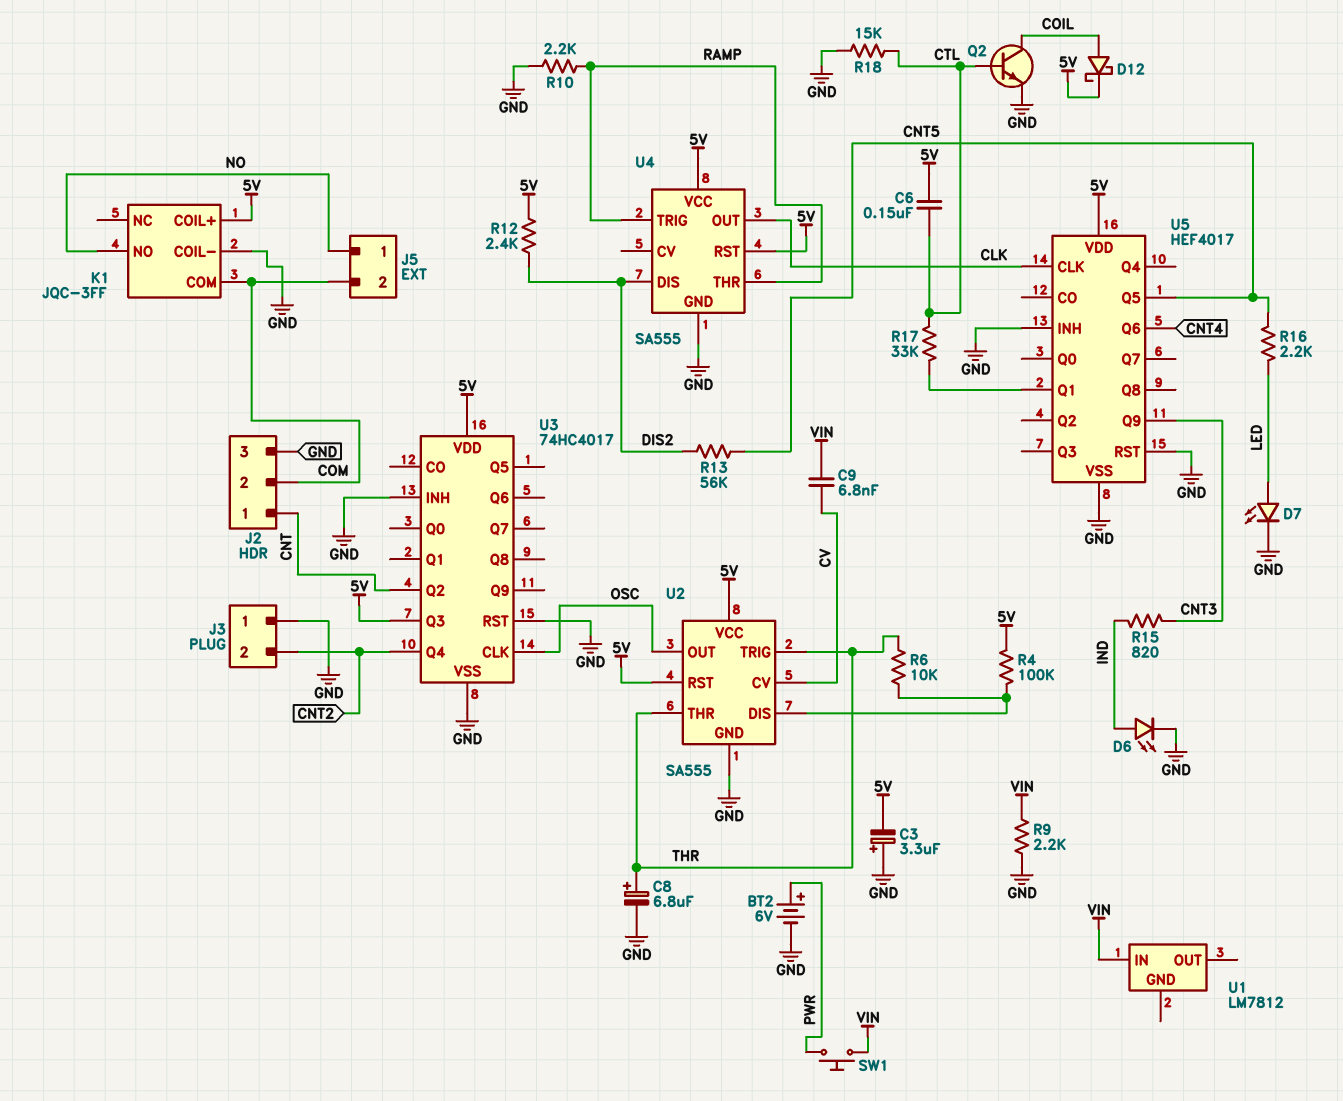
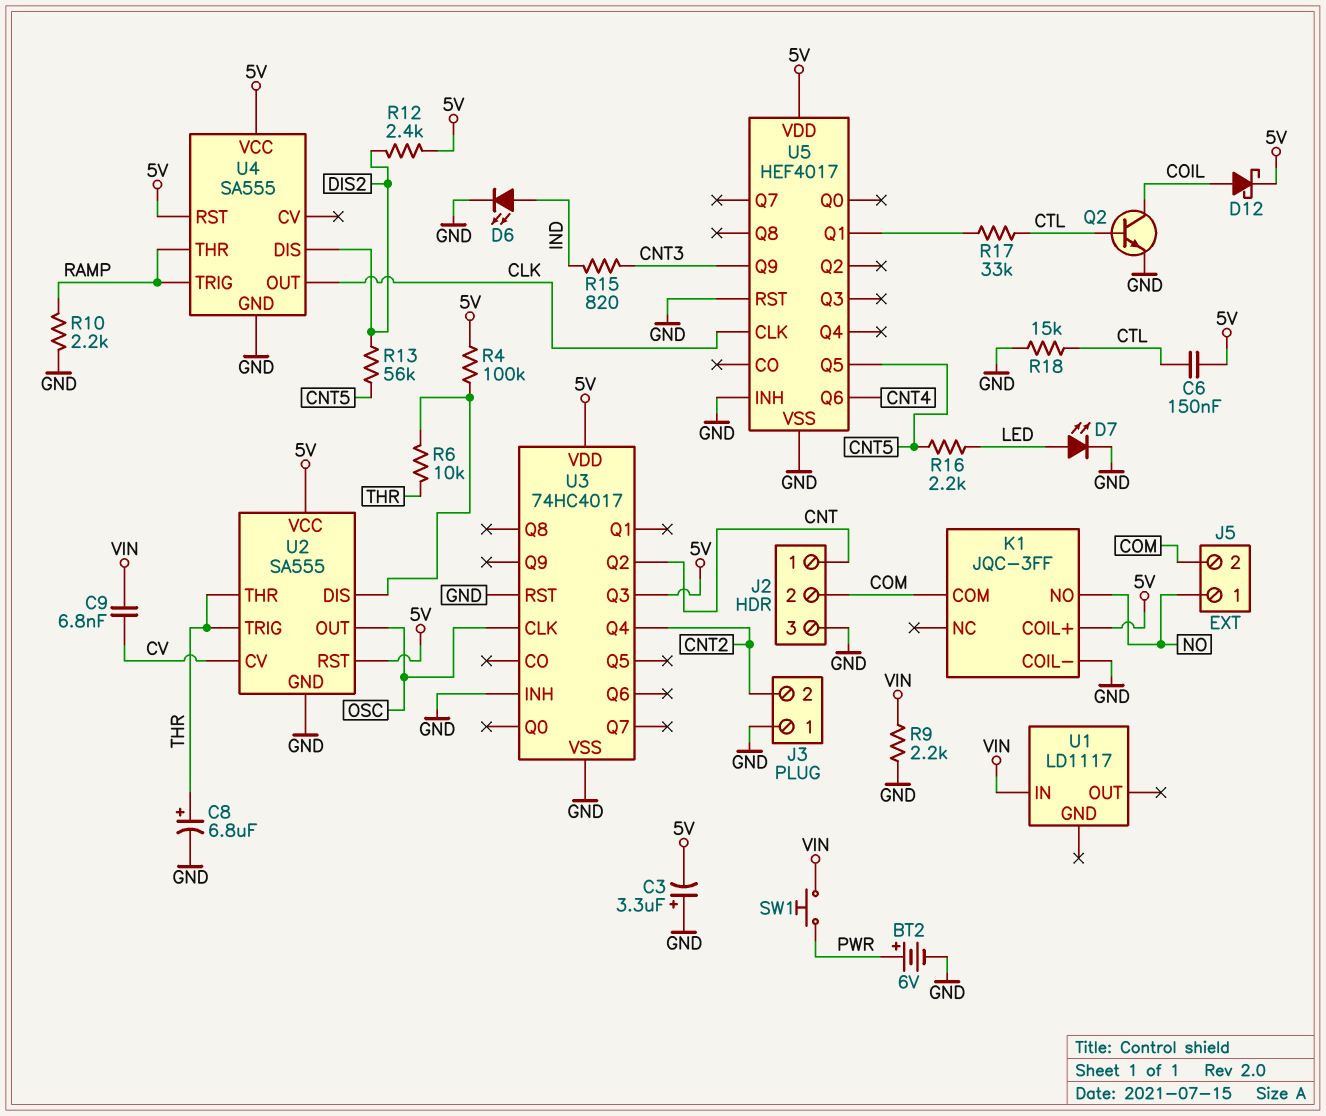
U1: LM7812 -> LD1117

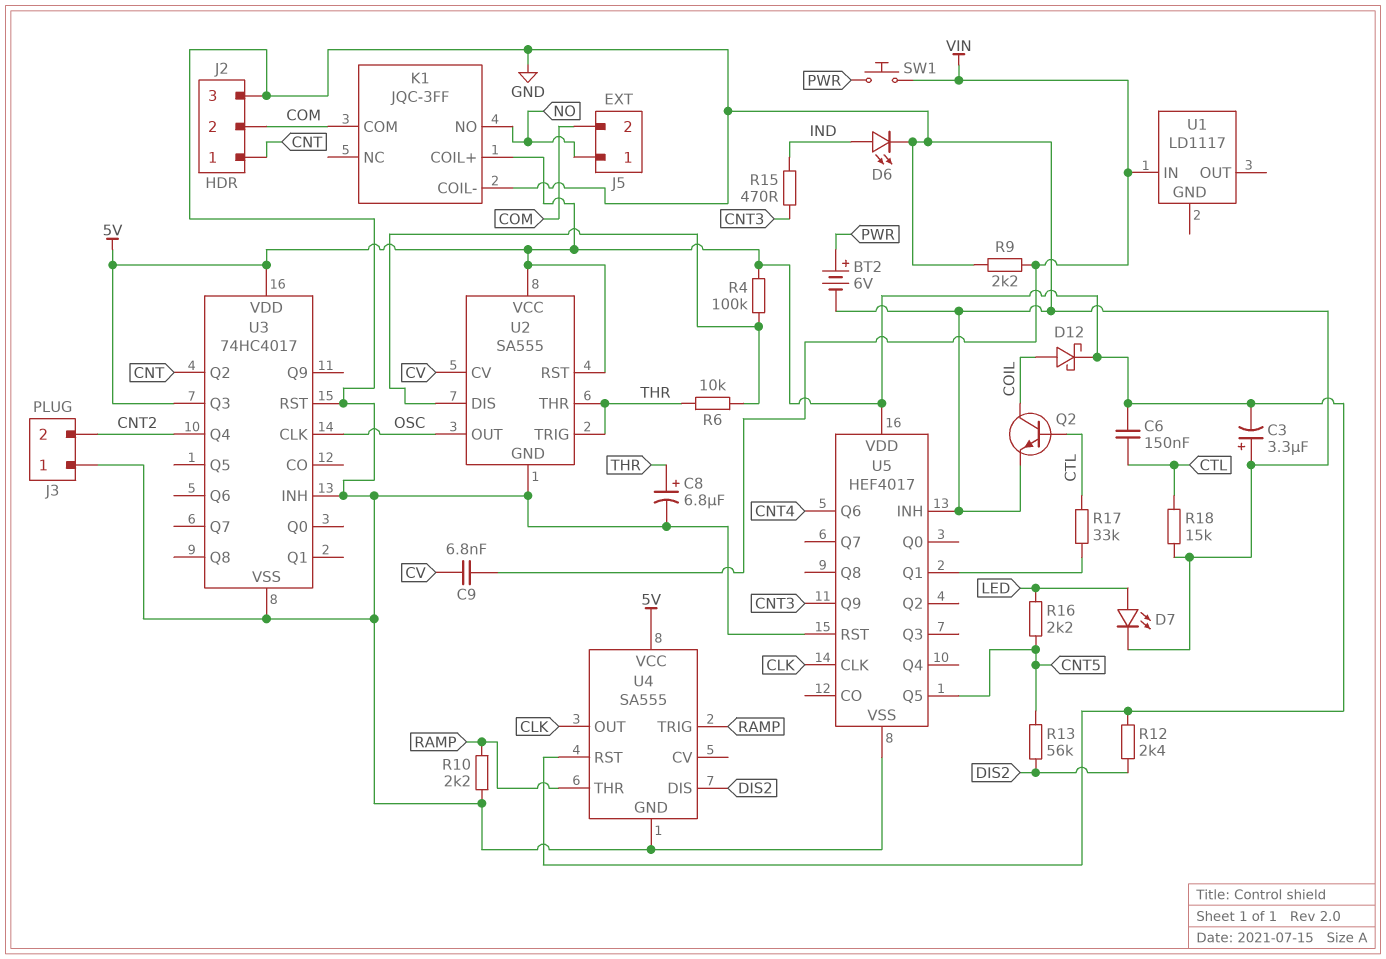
R15: 820 (CNT3, IND) -> 470 (CNT3, IND)

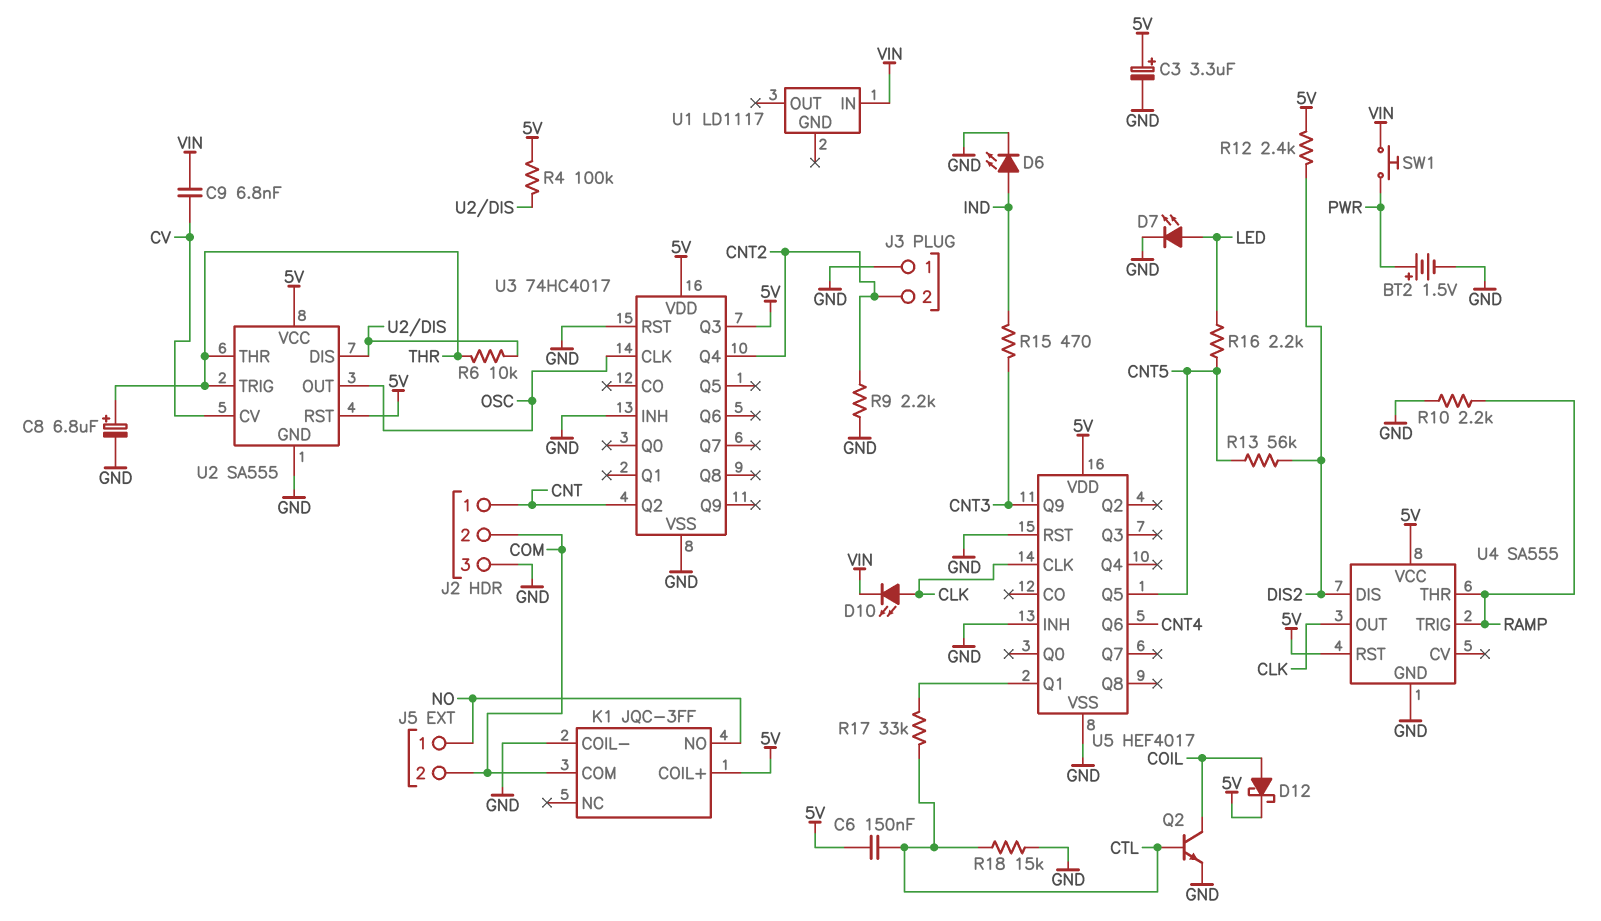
BT2: 6V (plus PWR, minus GND) -> 1.5V (plus PWR, minus GND)
C3: 3.3uF (plus GND, minus 5V) -> 3.3uF (plus 5V, minus GND)
D10: none -> LED (A CLK, K VIN)
R9: 2.2k (GND, VIN) -> 2.2k (CNT2, GND)

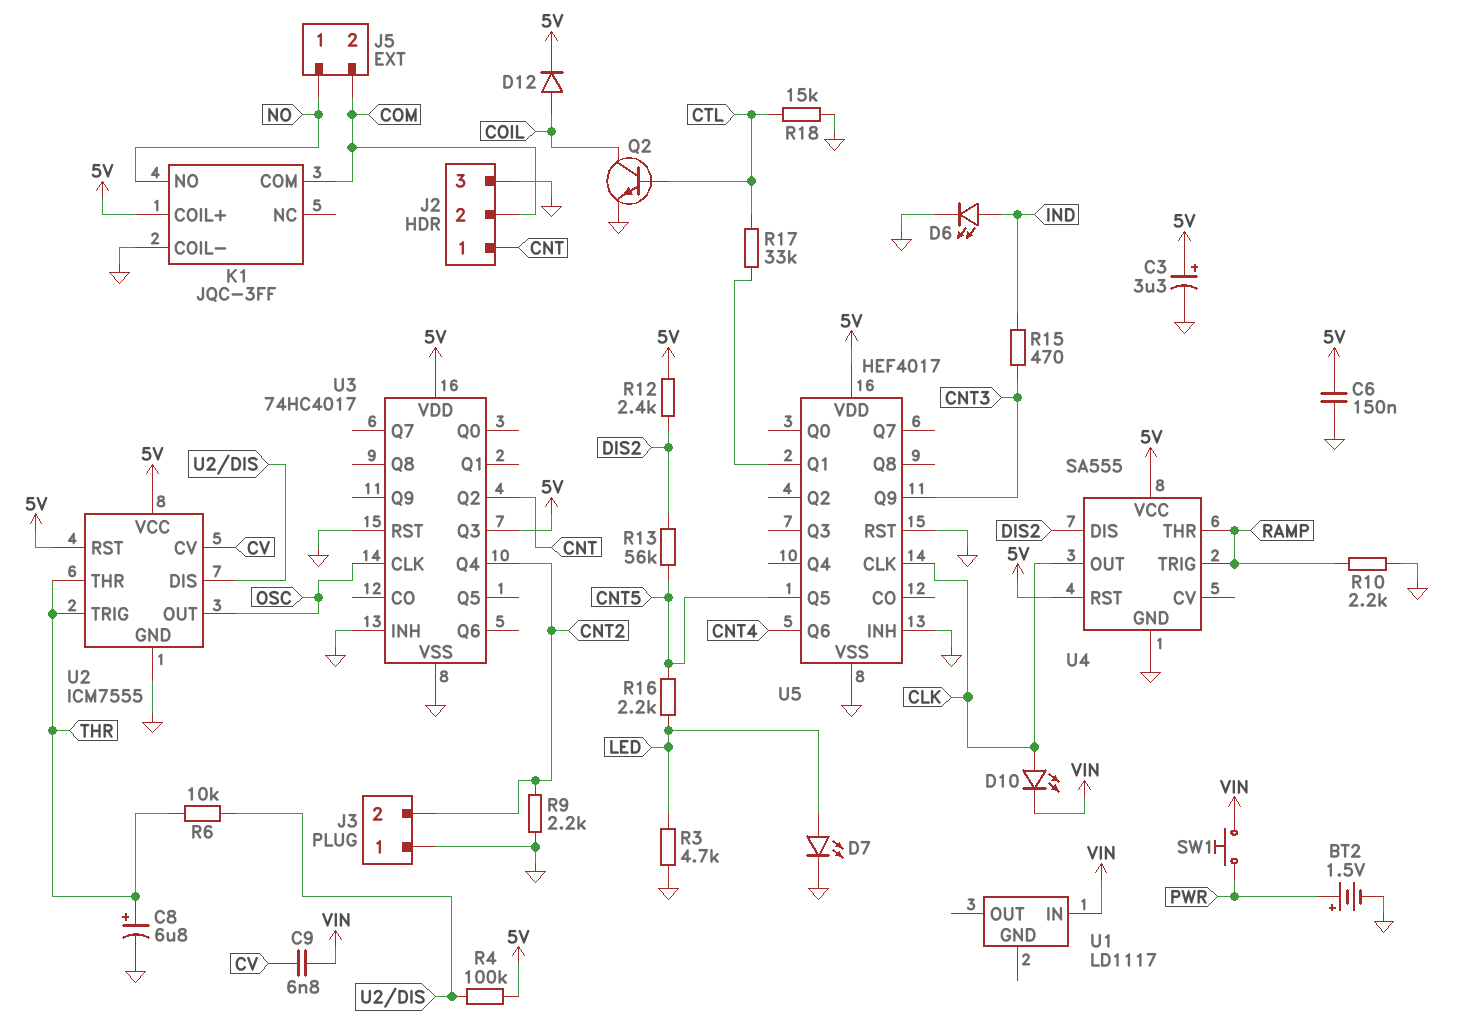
C6: 150nF (5V, CTL) -> 150nF (5V, GND)
D12: schottky (A COIL, K 5V) -> diode (A COIL, K 5V)
R3: none -> 4.7k (GND, LED)
U2: SA555 -> ICM7555

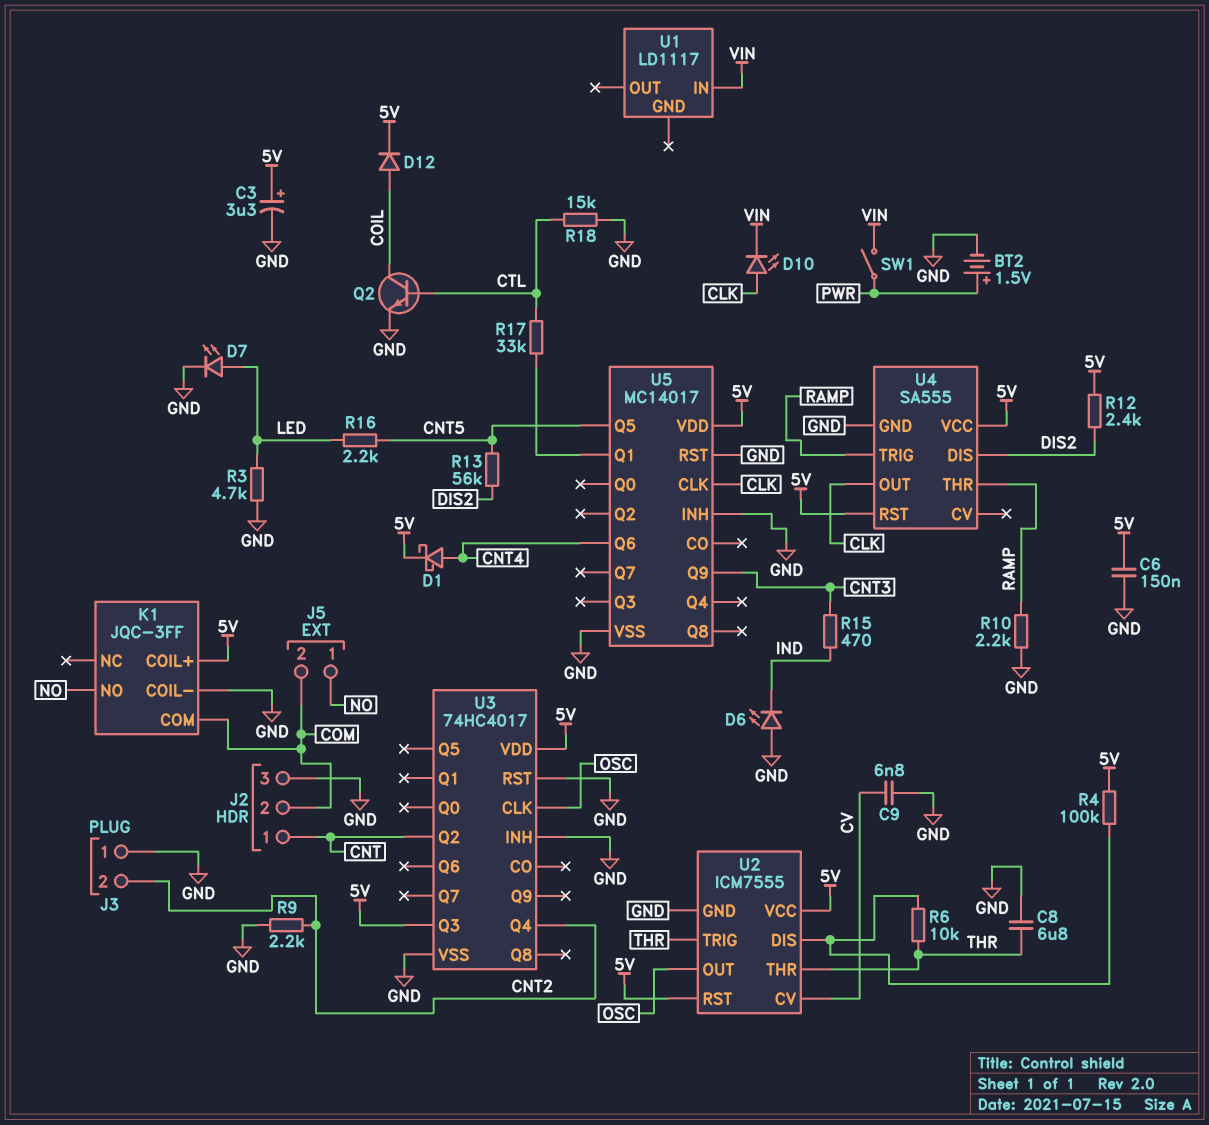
C8: 6.8uF (plus THR, minus GND) -> 6.8uF (GND, THR)
C9: 6.8nF (CV, VIN) -> 6.8nF (CV, GND)
D1: none -> schottky (A CNT4, K 5V)
D6: LED (A IND, K GND) -> LED (A GND, K IND)
SW1: button (PWR, VIN) -> switch (PWR, VIN)
U5: HEF4017 -> MC14017

